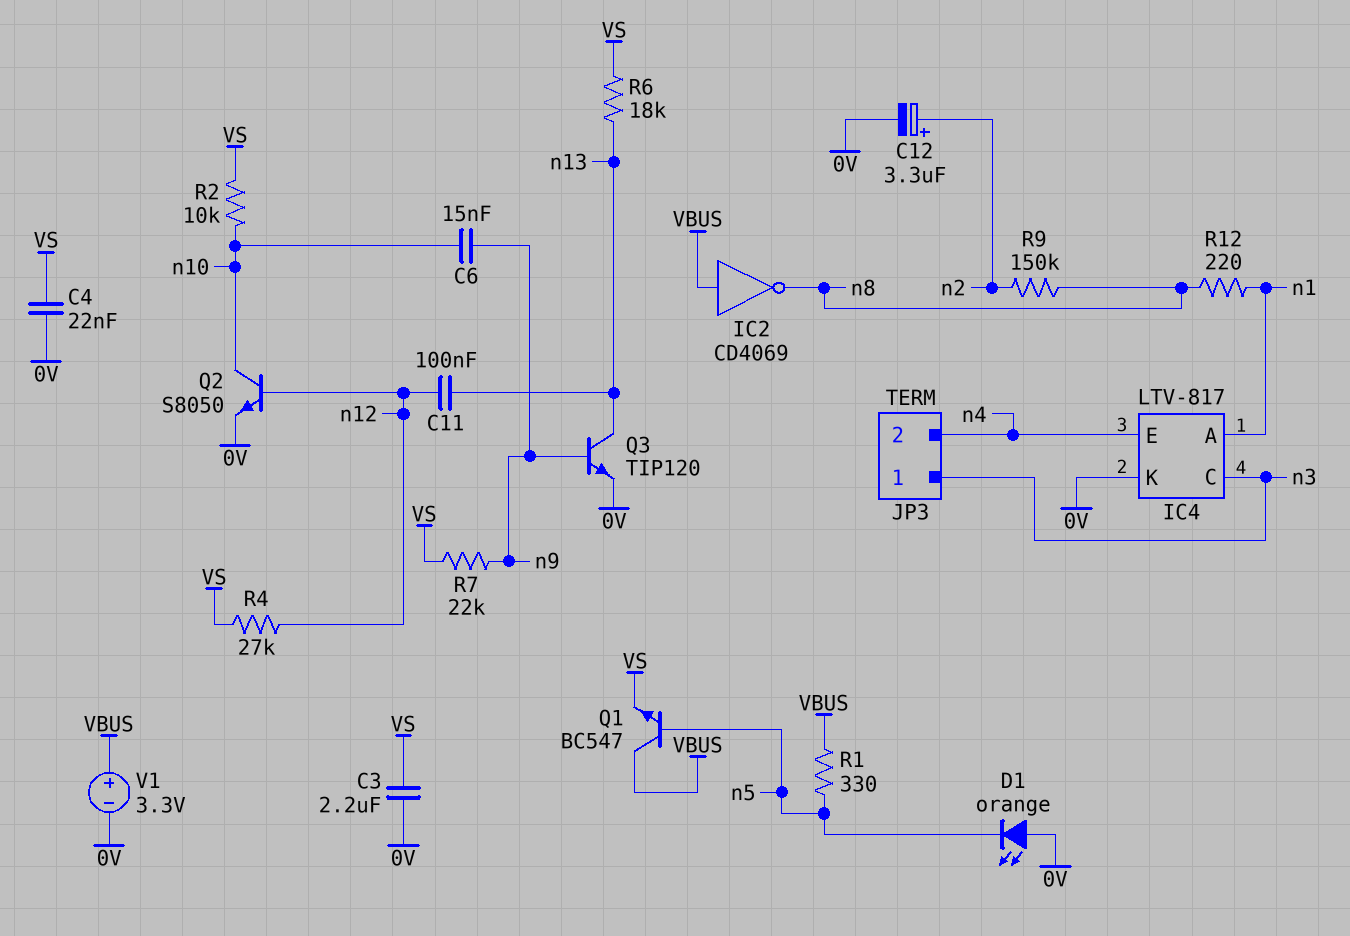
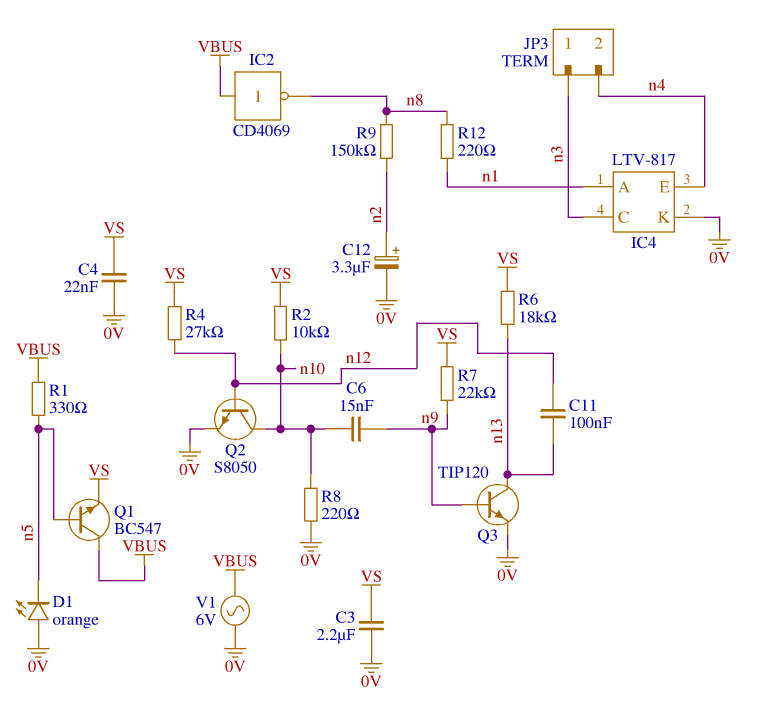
R8: none -> 220 (0V, n10)
V1: 3.3V (plus VBUS, minus 0V) -> AC 6V (0V, VBUS)

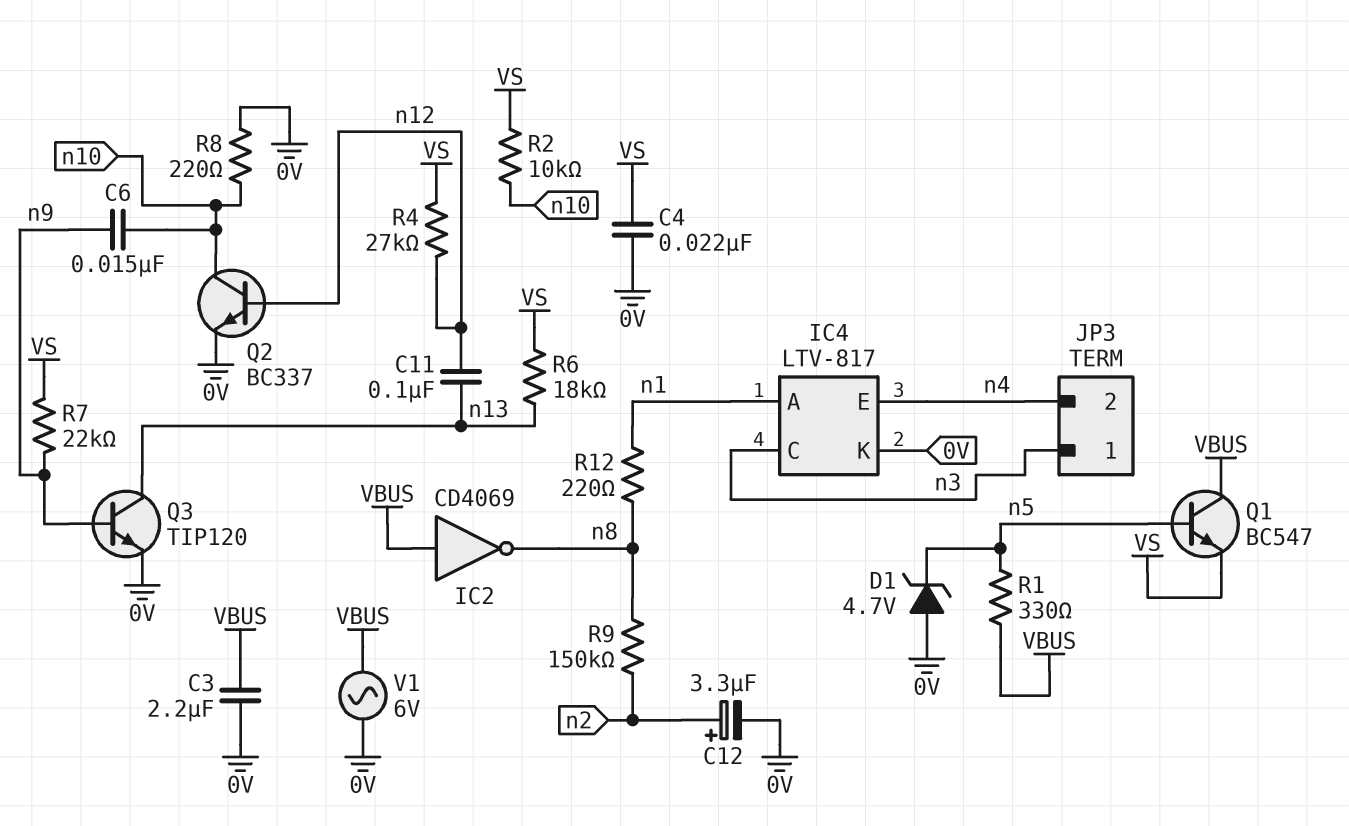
C3: 2.2uF (0V, VS) -> 2.2uF (0V, VBUS)
D1: LED orange (A 0V, K n5) -> zener 4.7V (A 0V, K n5)
Q2: NPN S8050 (B n12, C n10, E 0V) -> NPN BC337 (B n12, C n10, E 0V)

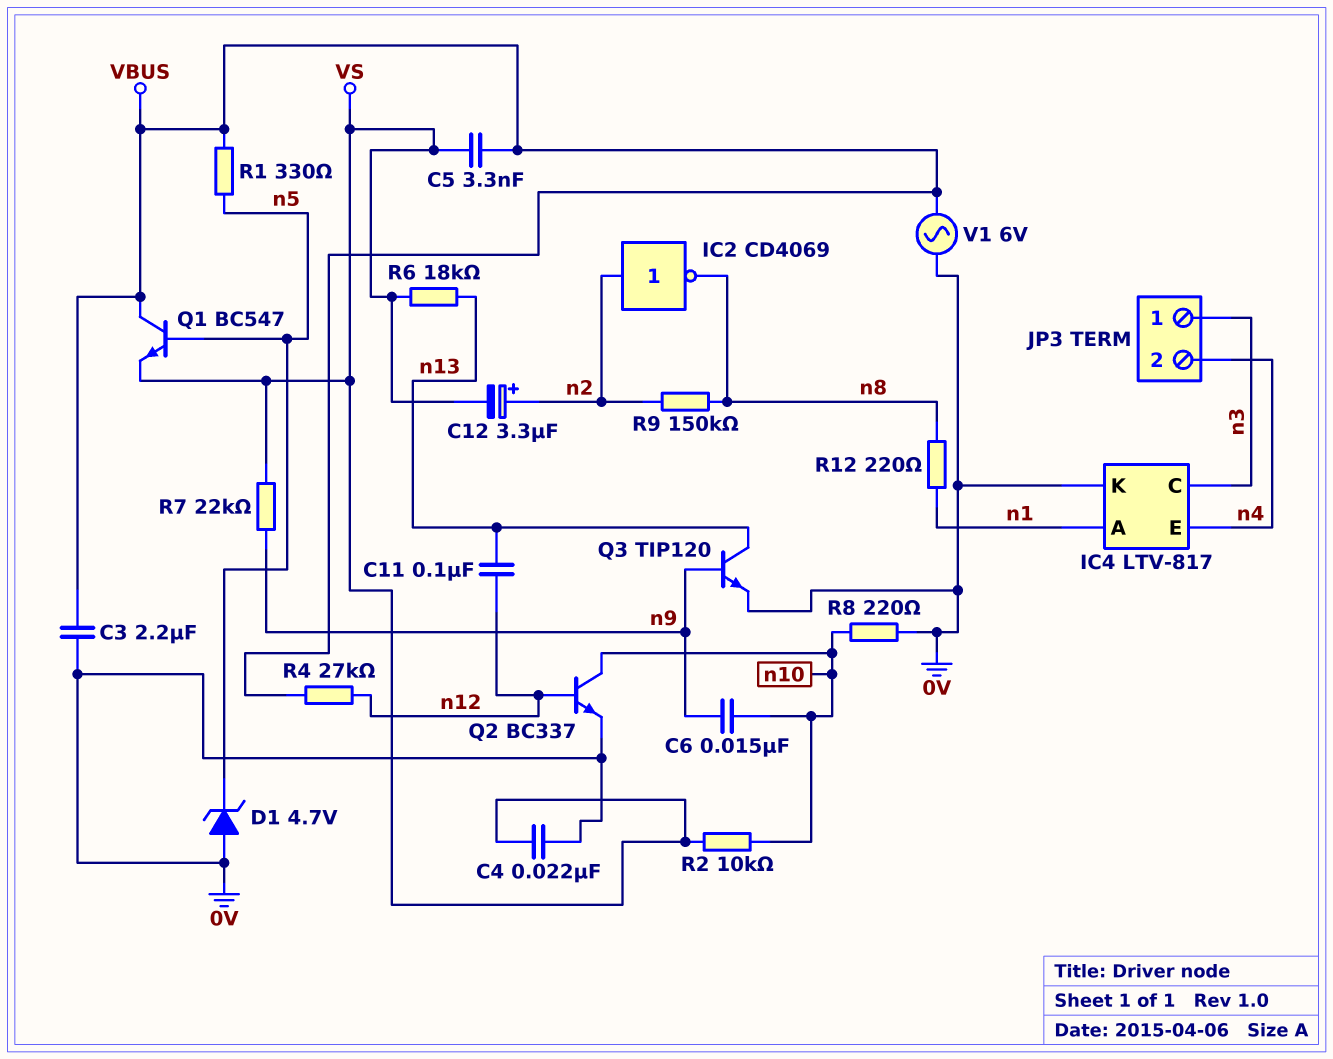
C5: none -> 3.3nF (VBUS, VS)
C12: 3.3uF (plus n2, minus 0V) -> 3.3uF (plus n2, minus VS)
IC2: NOT CD4069 (in VBUS, out n8) -> NOT CD4069 (in n2, out n8)
R4: 27k (VS, n12) -> 27k (VBUS, n12)

